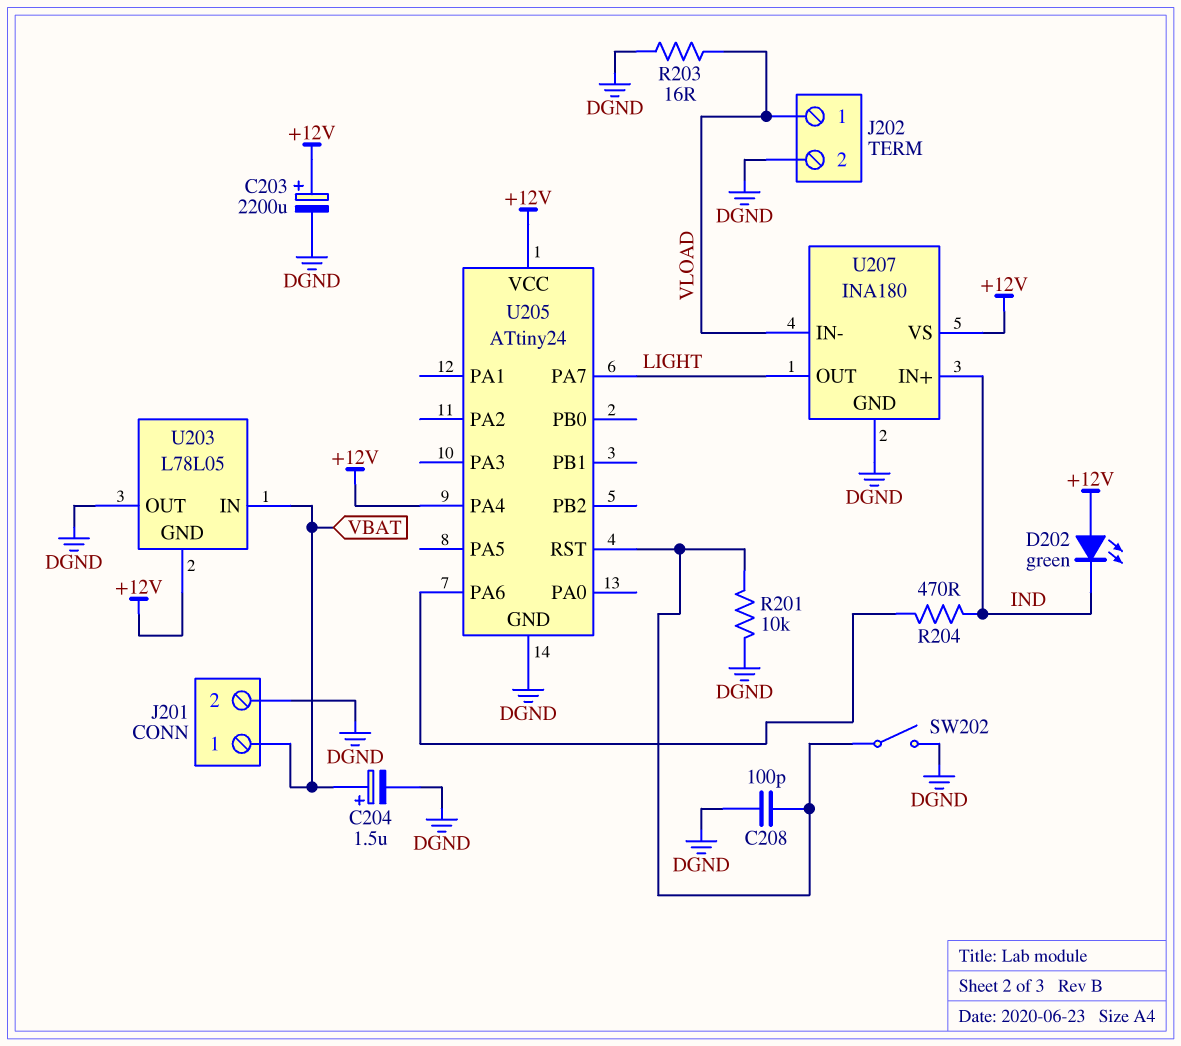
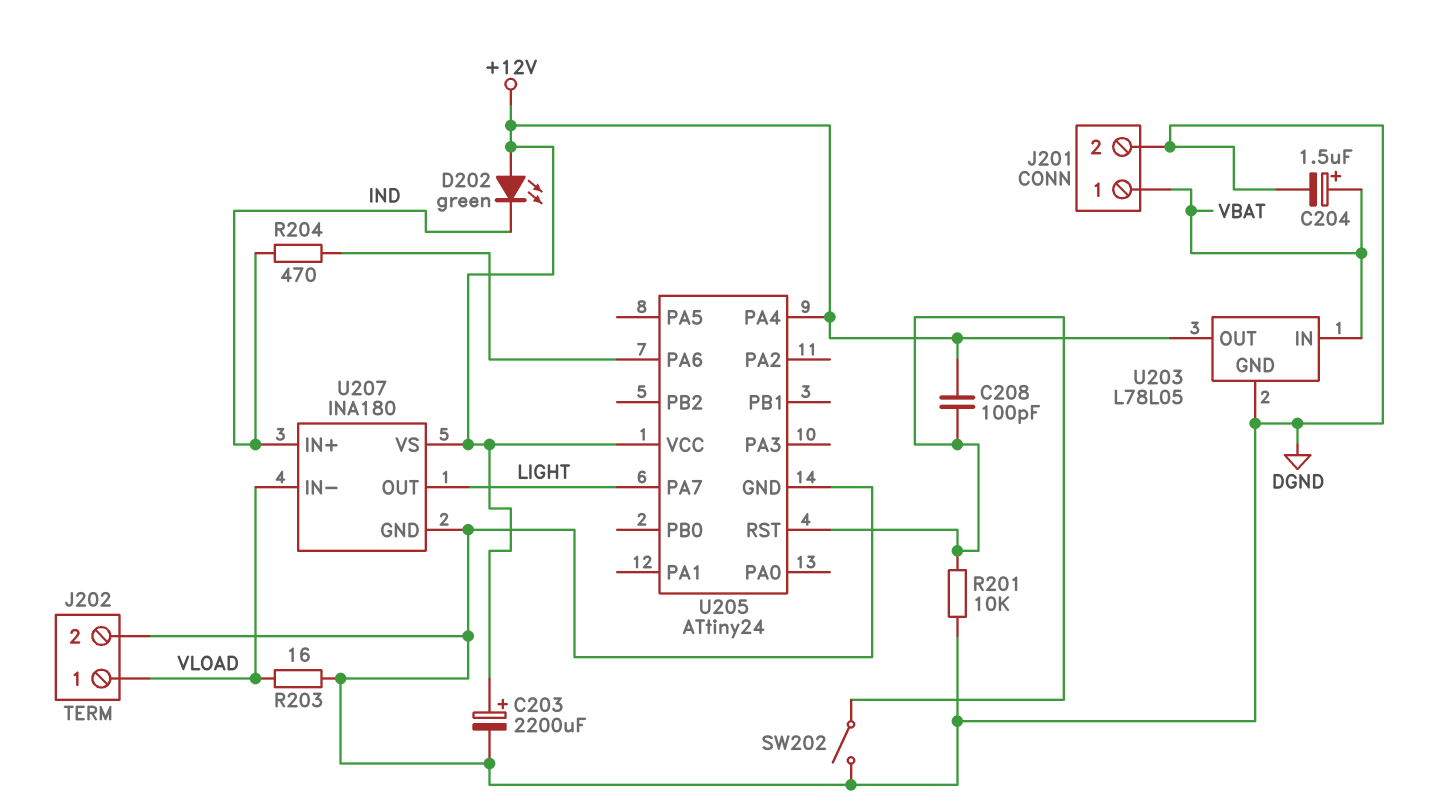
C208: 100pF (DGND, U205/RST) -> 100pF (+12V, U205/RST)
U203 pin GND: +12V -> DGND
U203 pin OUT: DGND -> +12V

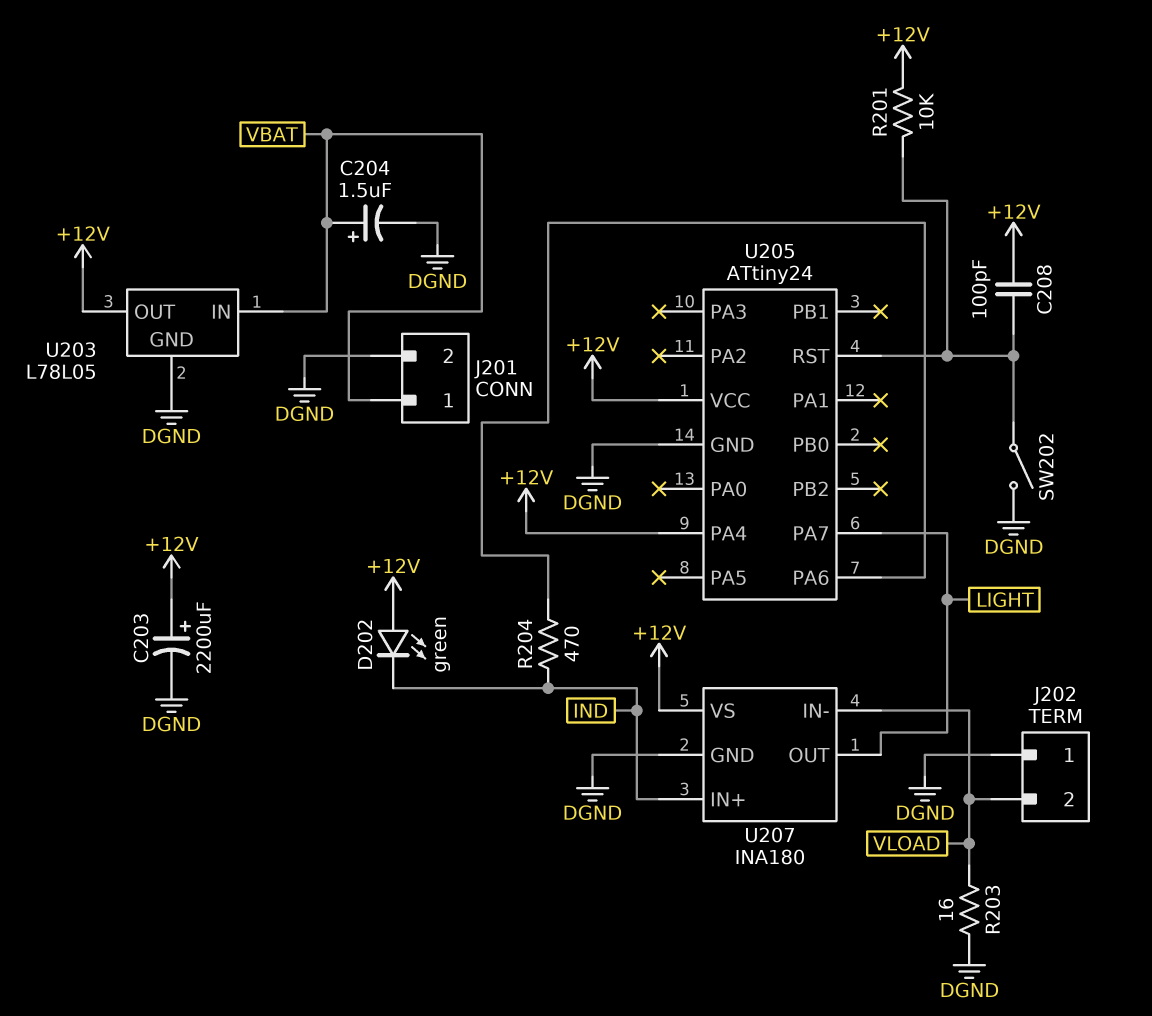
J202 pin 1: VLOAD -> DGND
J202 pin 2: DGND -> VLOAD
R201: 10k (DGND, U205/RST) -> 10k (+12V, U205/RST)

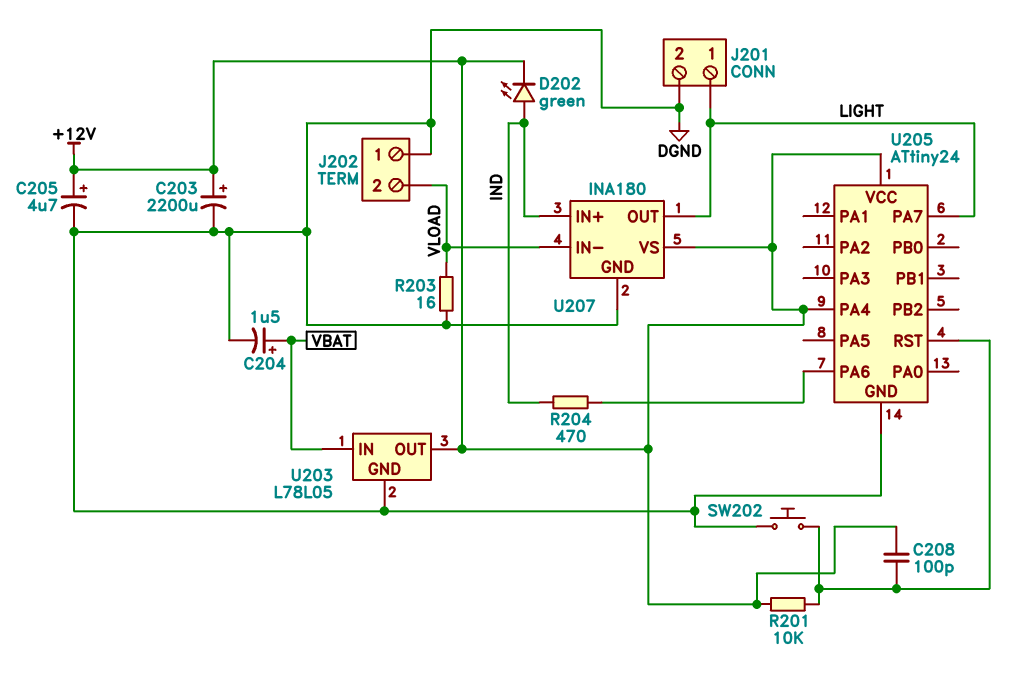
C205: none -> 4.7uF (plus +12V, minus DGND)
D202: LED green (A +12V, K IND) -> LED green (A IND, K +12V)
J201 pin 1: VBAT -> LIGHT
SW202: switch (DGND, U205/RST) -> button (DGND, U205/RST)

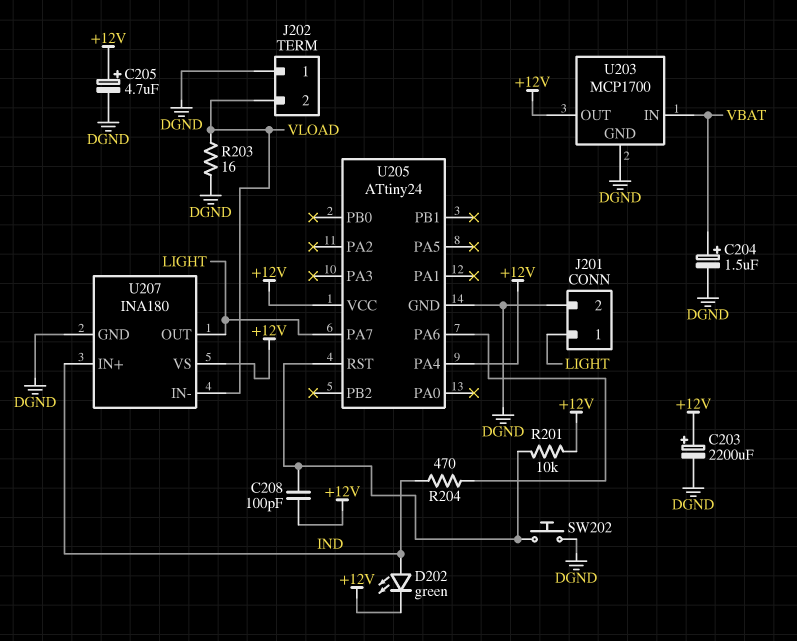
U203: L78L05 -> MCP1700

